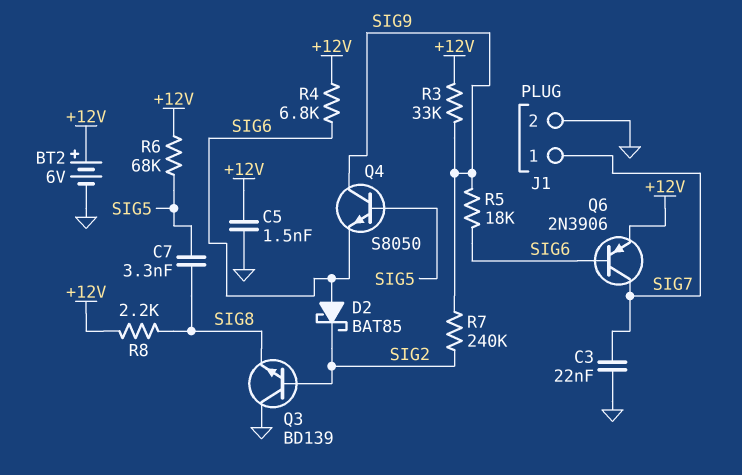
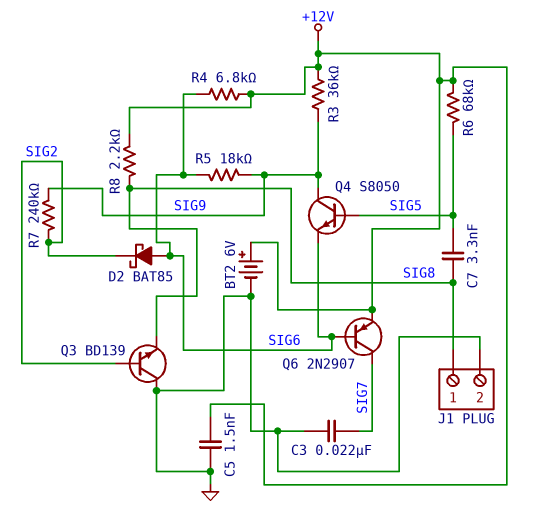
J1 pin 1: SIG7 -> SIG8
Q6: PNP 2N3906 (B SIG6, C SIG7, E +12V) -> PNP 2N2907 (B SIG6, C SIG7, E +12V)
R3: 33k (+12V, SIG9) -> 36k (+12V, SIG9)

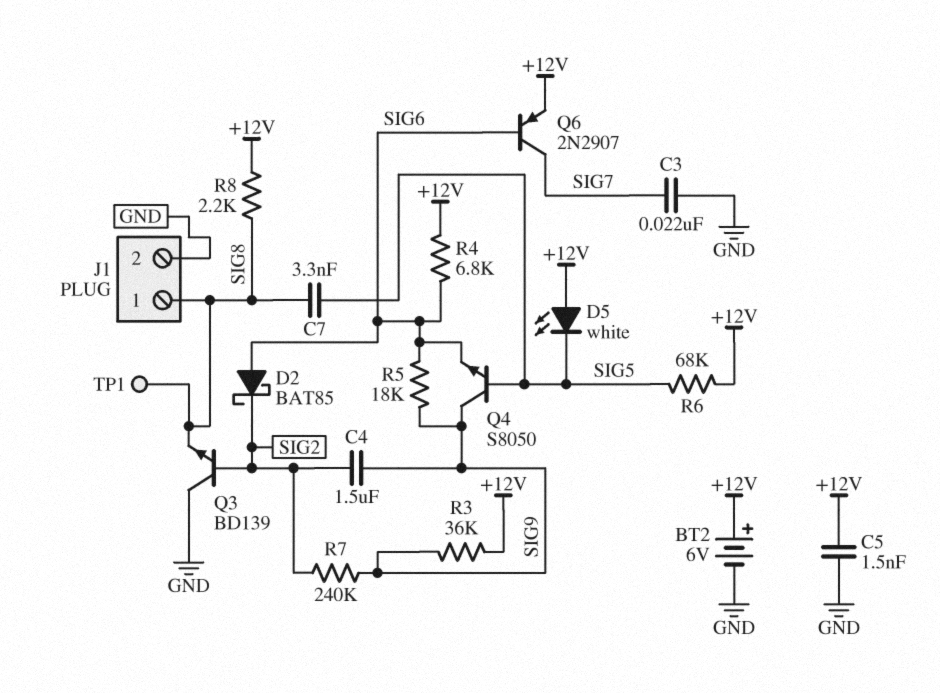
C4: none -> 1.5uF (SIG2, SIG9)
D5: none -> LED white (A +12V, K SIG5)
TP1: none -> test point (SIG8)

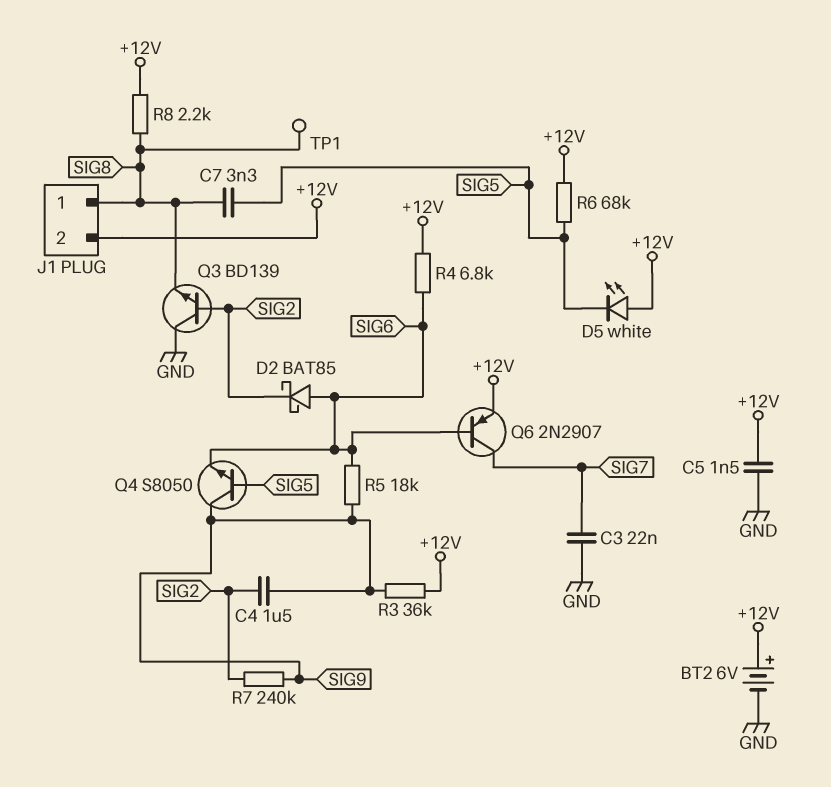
J1 pin 2: GND -> +12V

